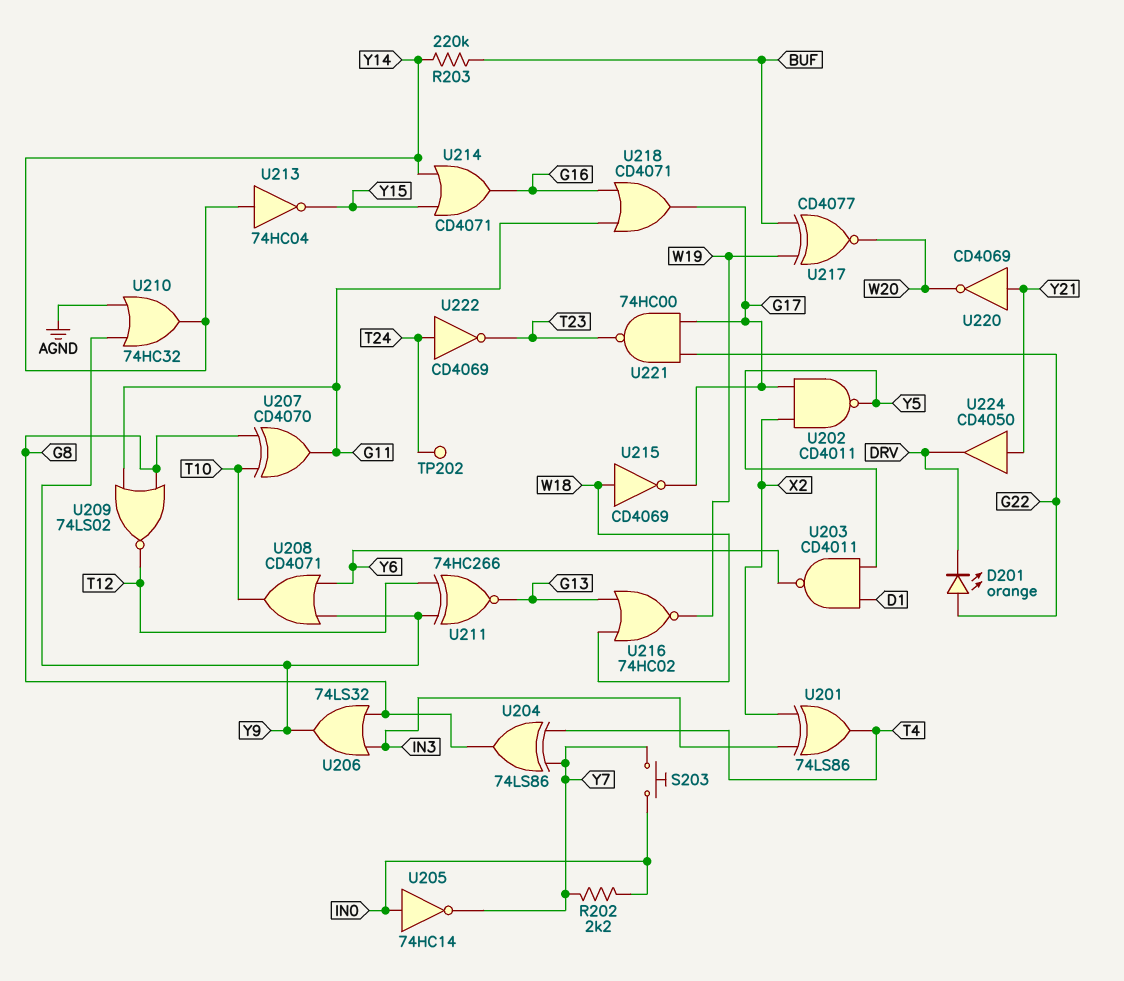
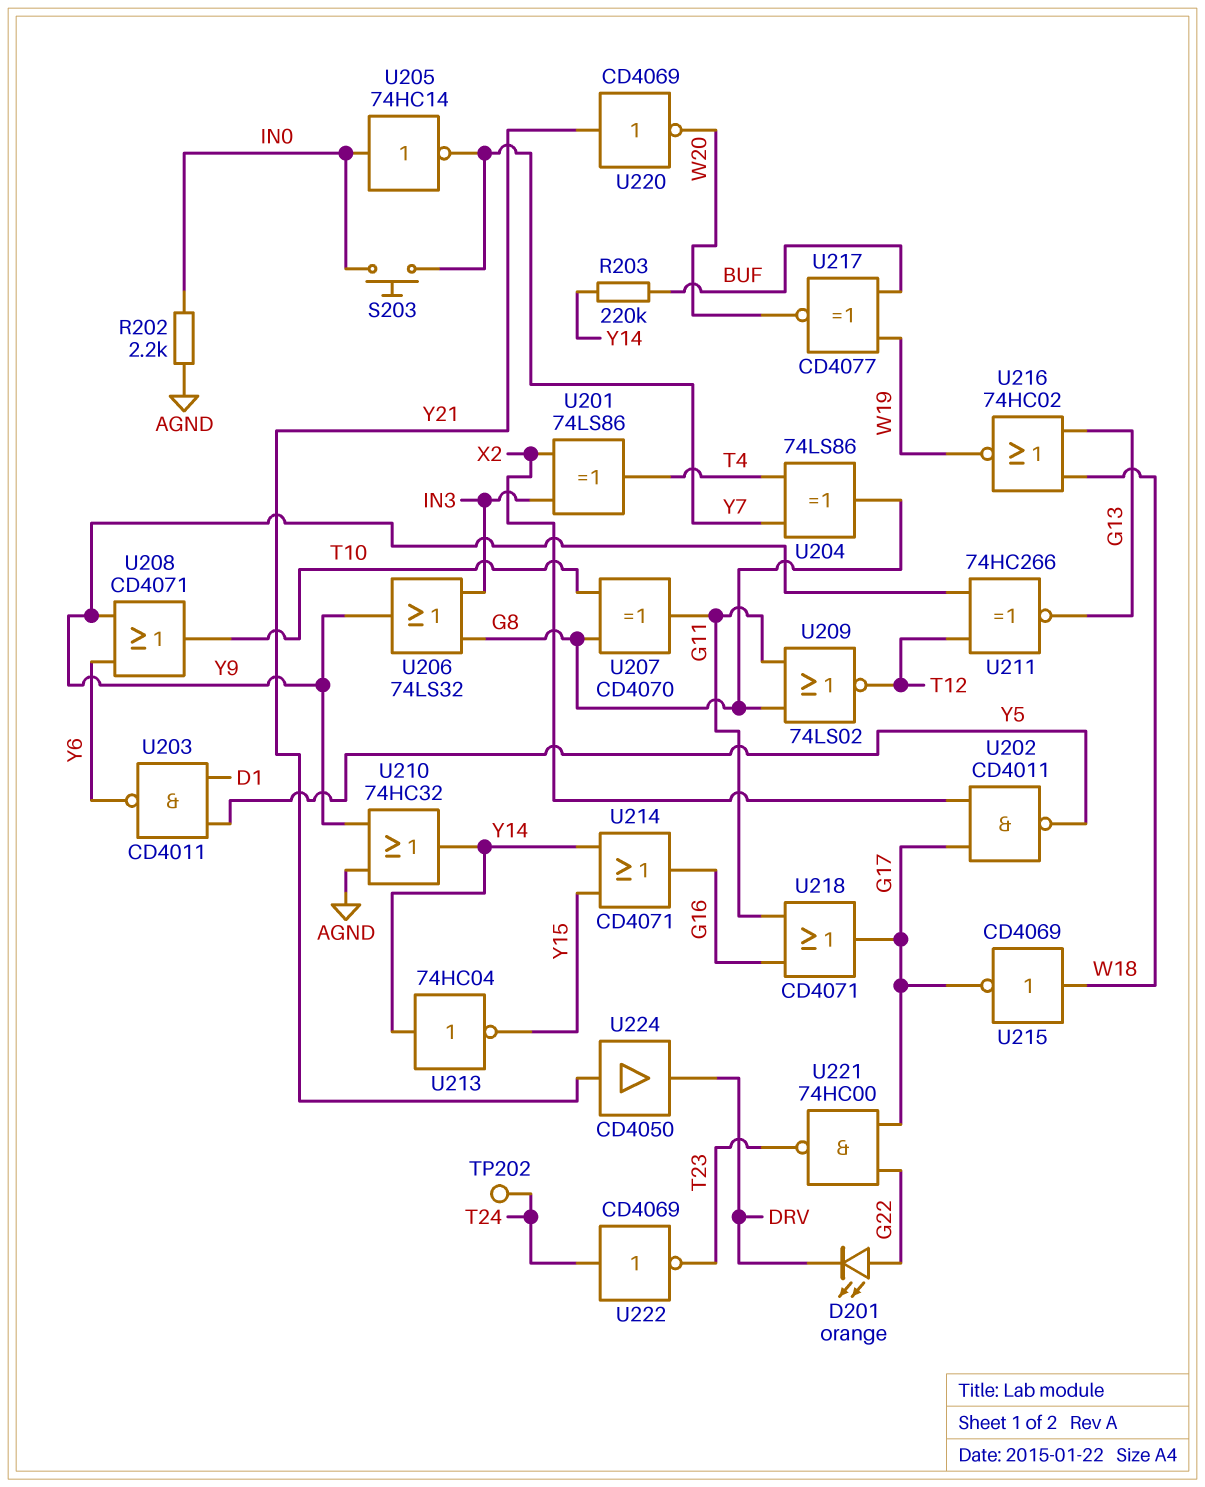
R202: 2.2k (IN0, Y7) -> 2.2k (AGND, IN0)

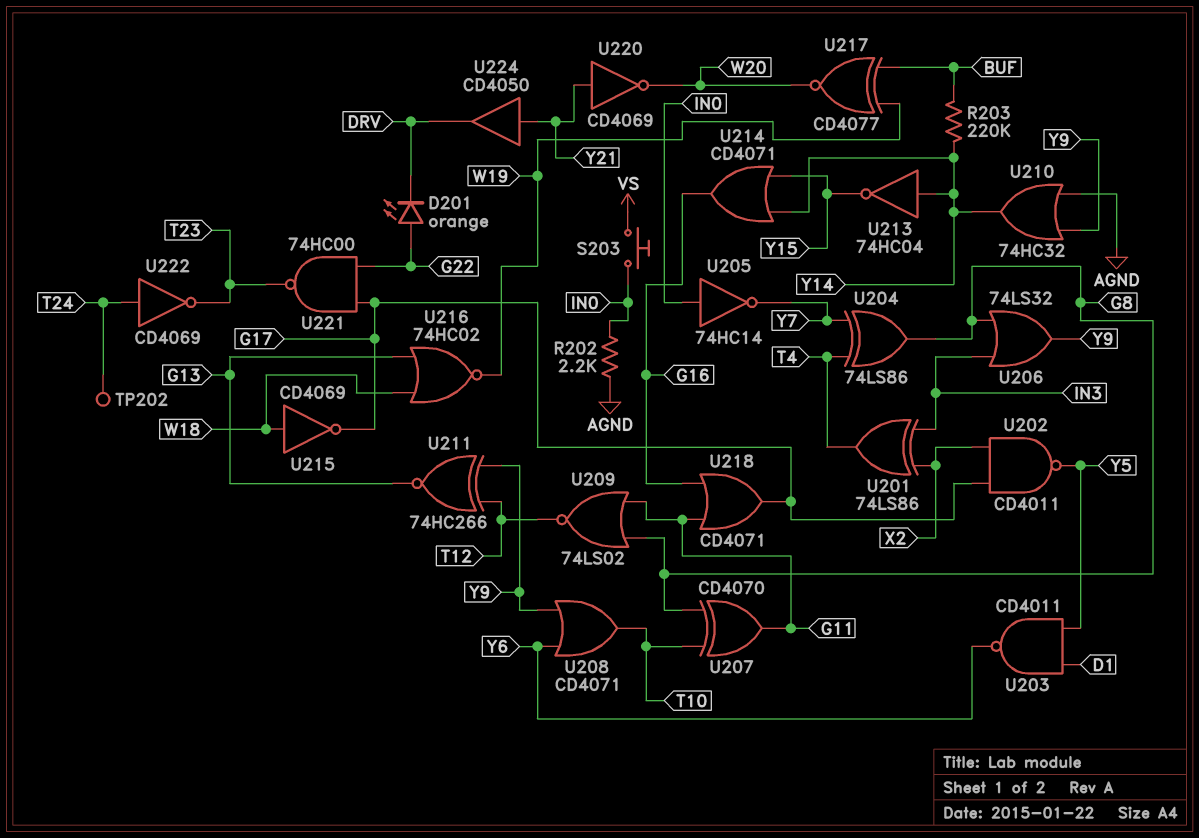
S203: button (IN0, Y7) -> button (IN0, VS)

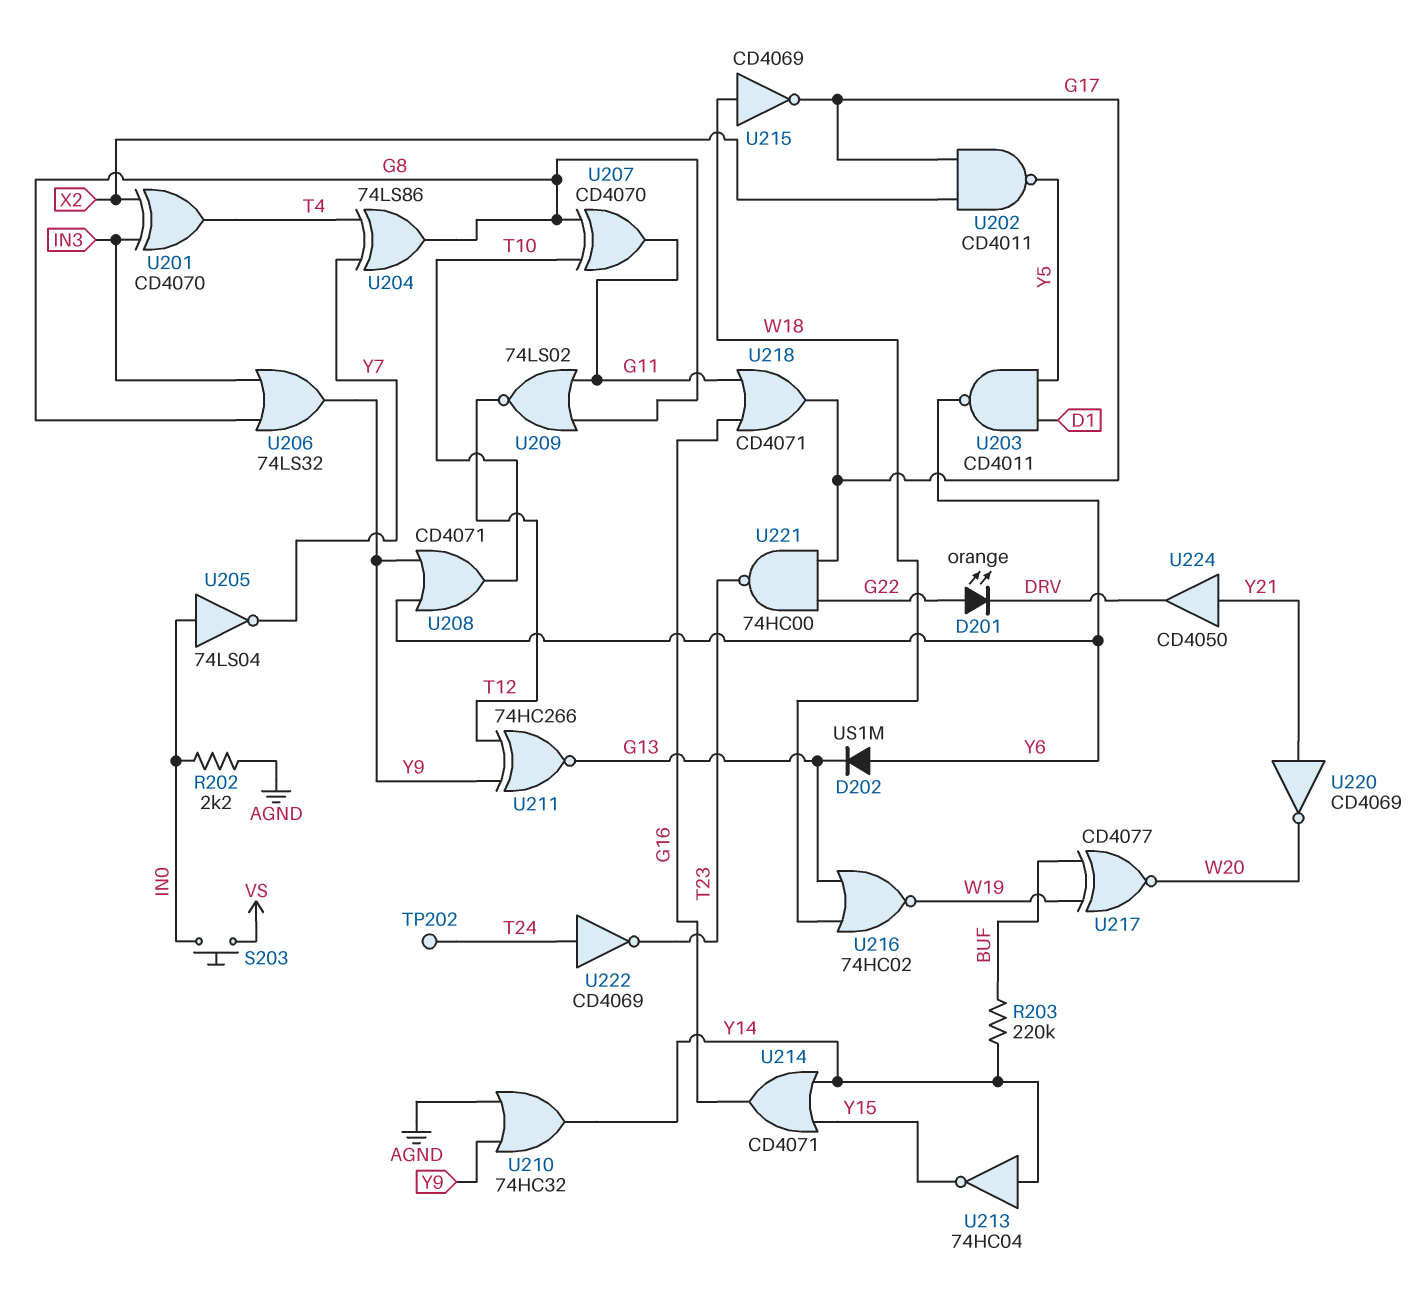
D202: none -> diode US1M (A Y6, K G13)
U201: XOR 74LS86 (in IN3, in X2, out T4) -> XOR CD4070 (in IN3, in X2, out T4)
U205: NOT 74HC14 (in IN0, out Y7) -> NOT 74LS04 (in IN0, out Y7)

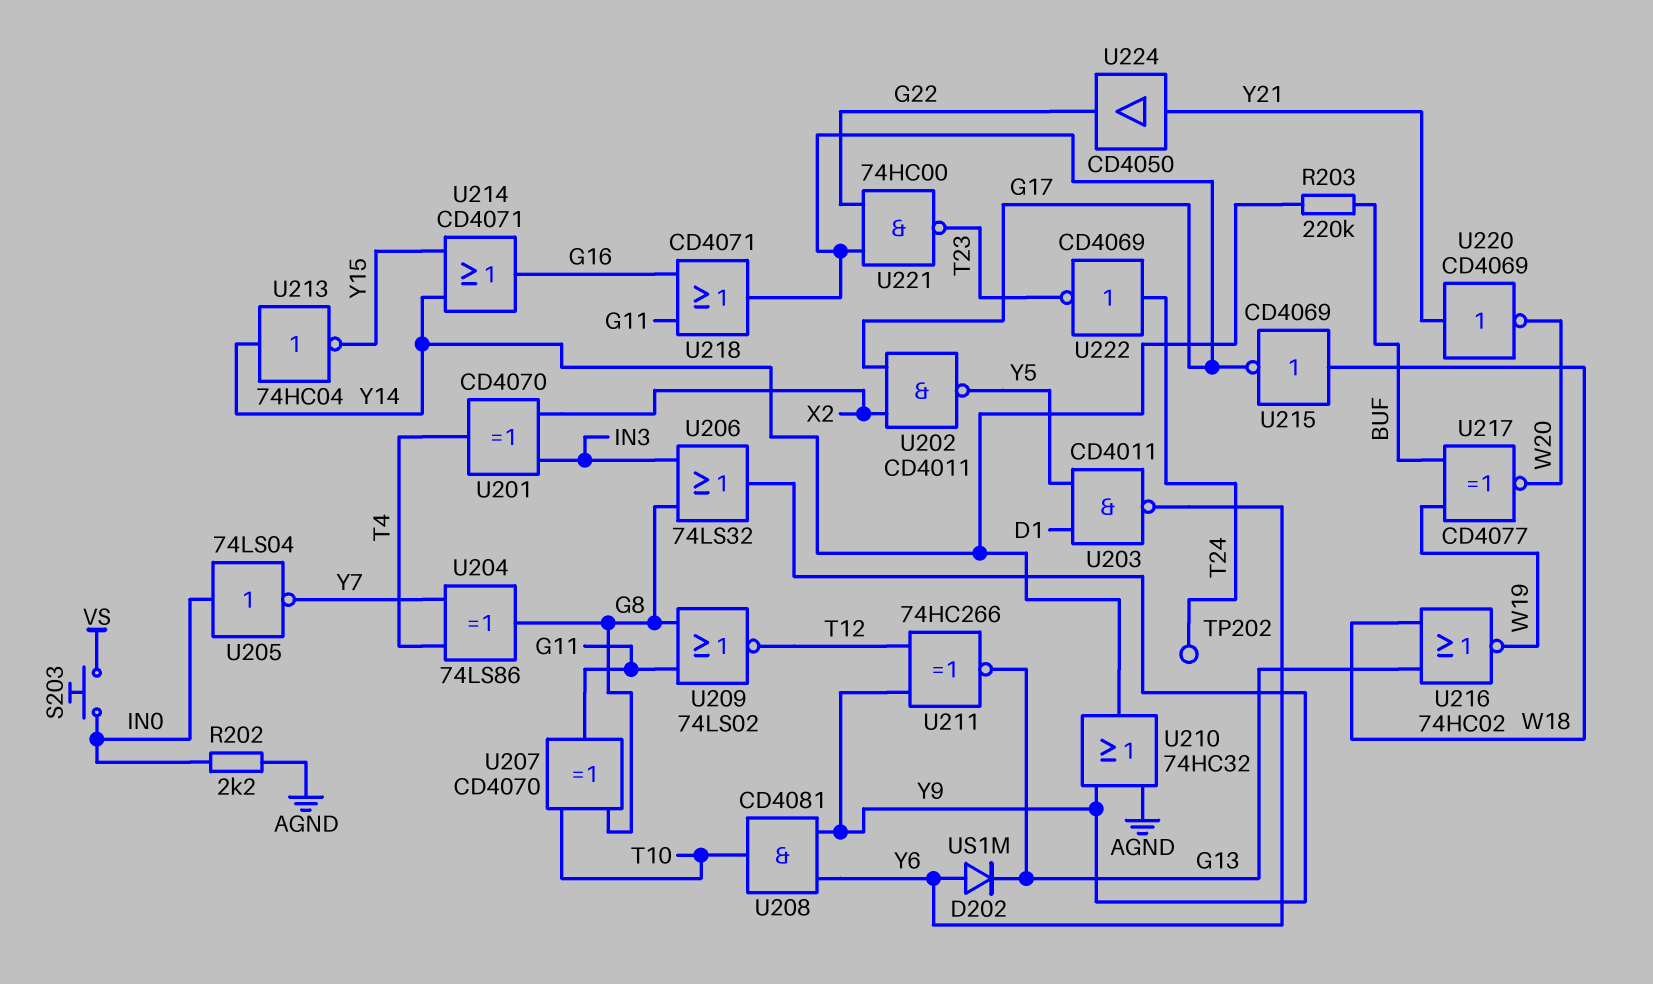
D201: LED orange (A G22, K DRV) -> none
U208: OR CD4071 (in Y6, in Y9, out T10) -> AND CD4081 (in Y6, in Y9, out T10)
U224: buffer CD4050 (in Y21, out DRV) -> buffer CD4050 (in Y21, out G22)

